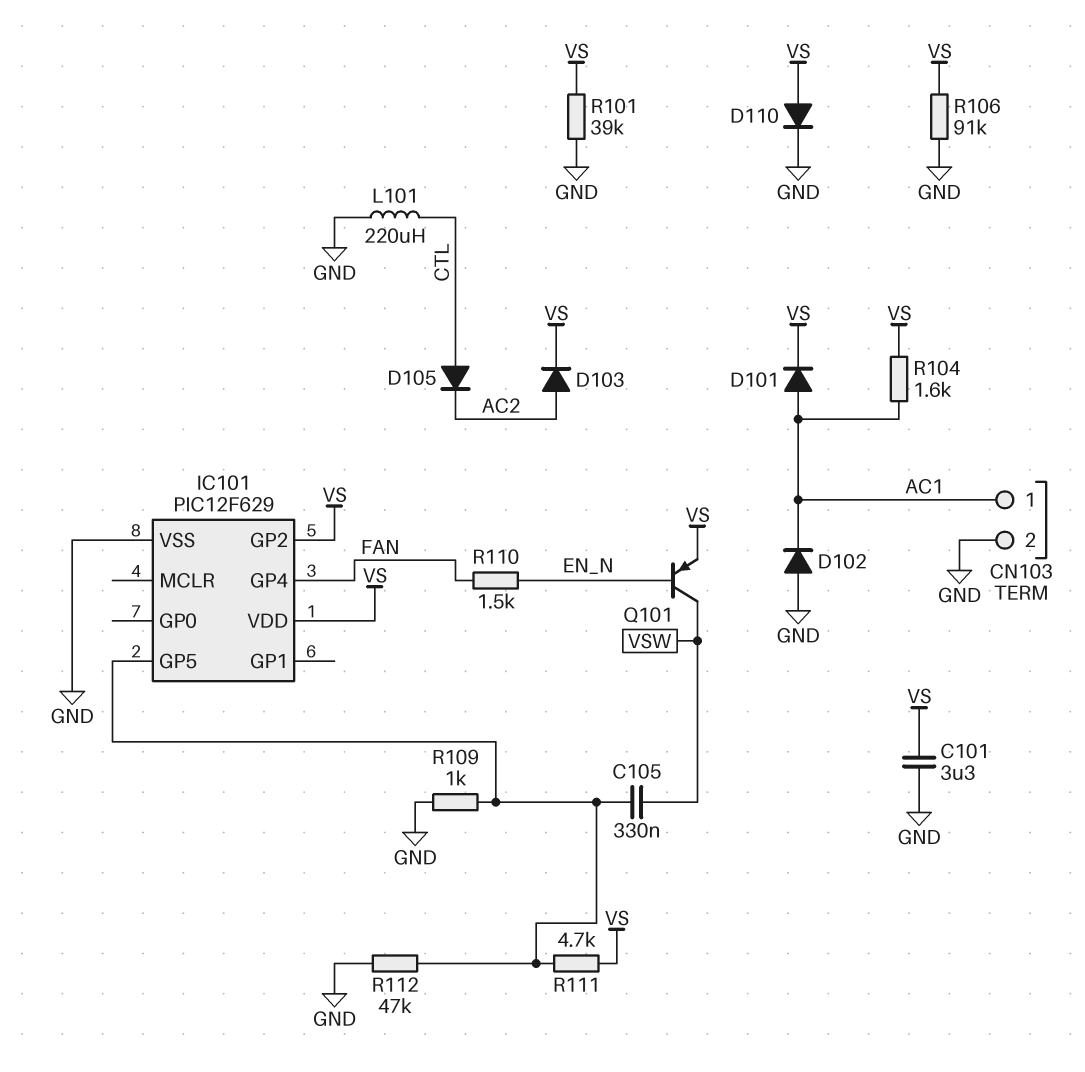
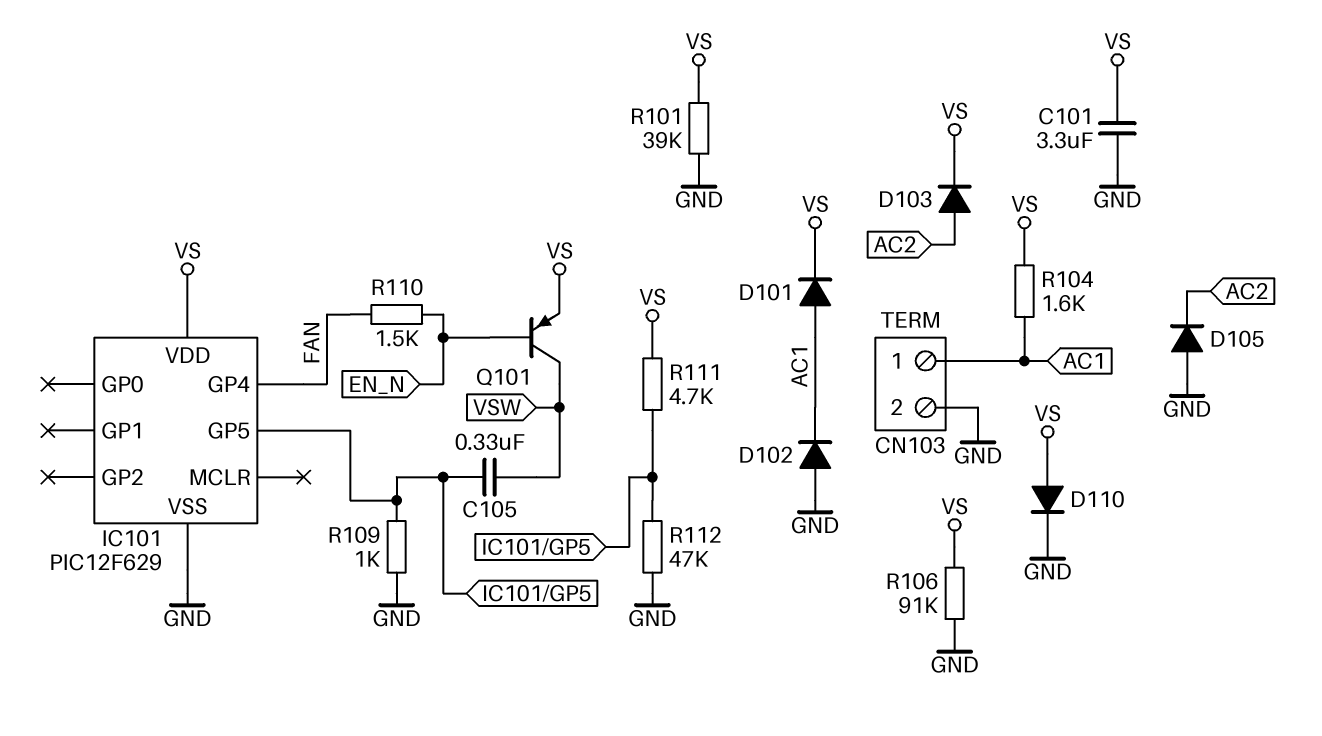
D105: diode (A CTL, K AC2) -> diode (A GND, K AC2)
IC101 pin GP2: VS -> none
L101: 220uH (CTL, GND) -> none

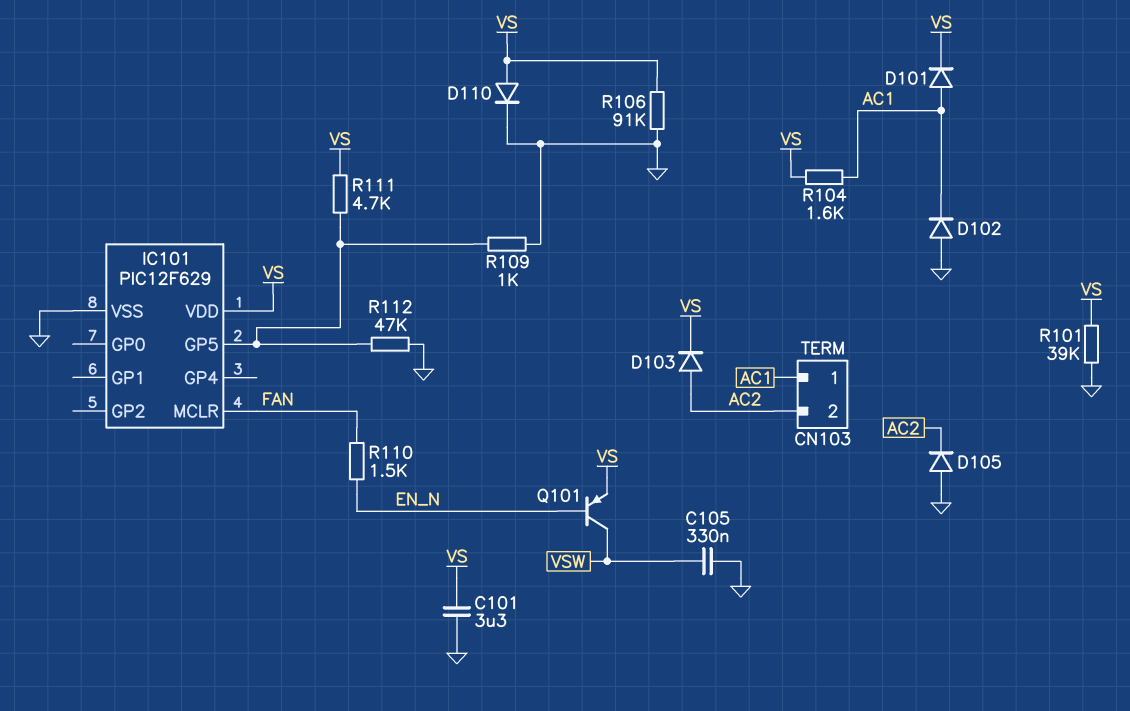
C105: 330nF (IC101/GP5, VSW) -> 330nF (GND, VSW)
CN103 pin 2: GND -> AC2
IC101 pin GP4: FAN -> none
IC101 pin MCLR: none -> FAN

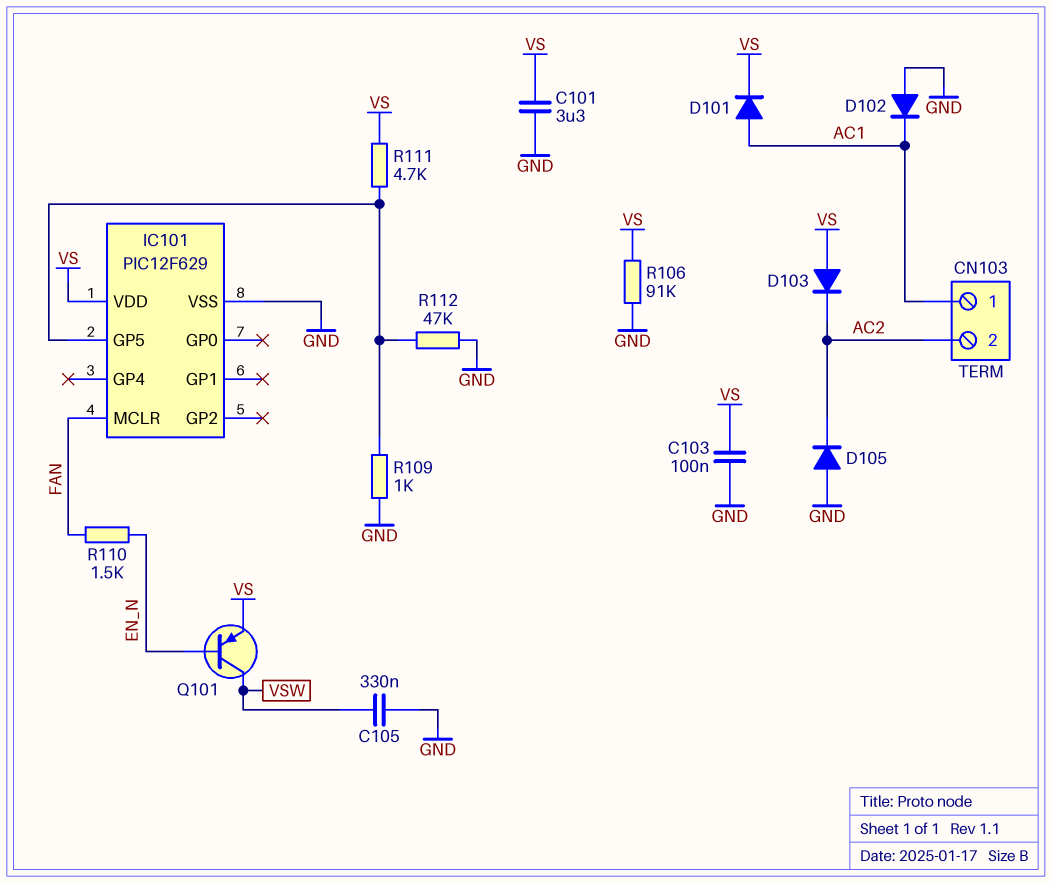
C103: none -> 100nF (GND, VS)
D103: diode (A AC2, K VS) -> diode (A VS, K AC2)
D110: diode (A VS, K GND) -> none
R101: 39k (GND, VS) -> none
R104: 1.6k (AC1, VS) -> none

